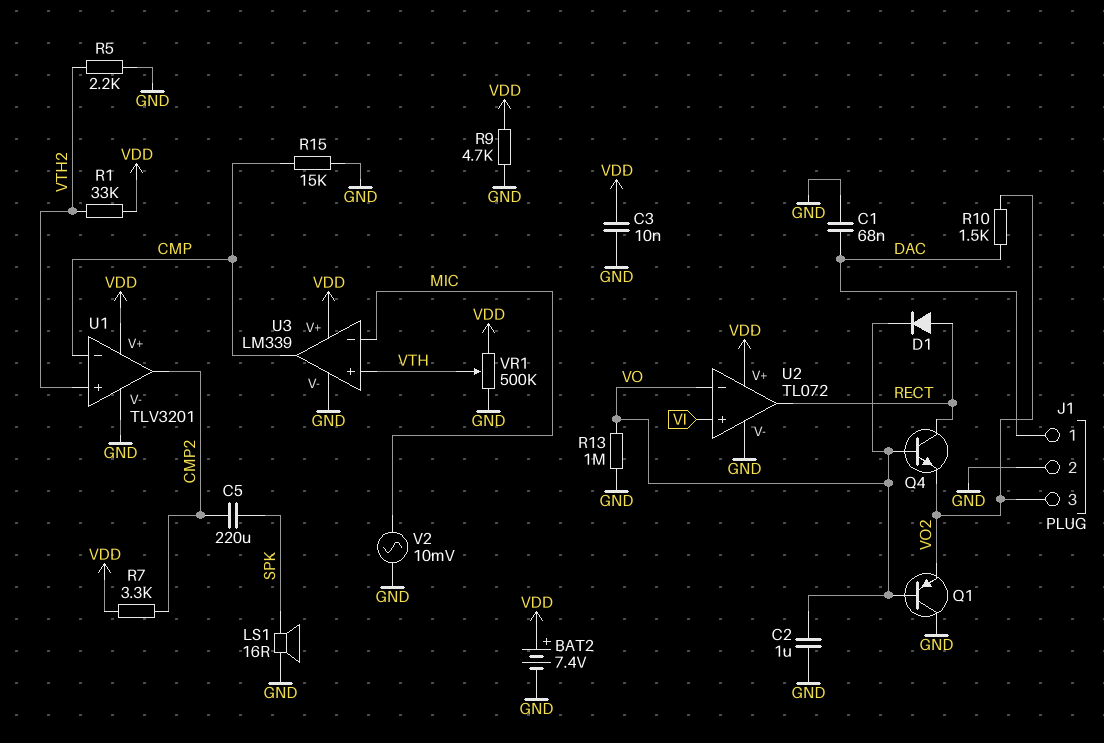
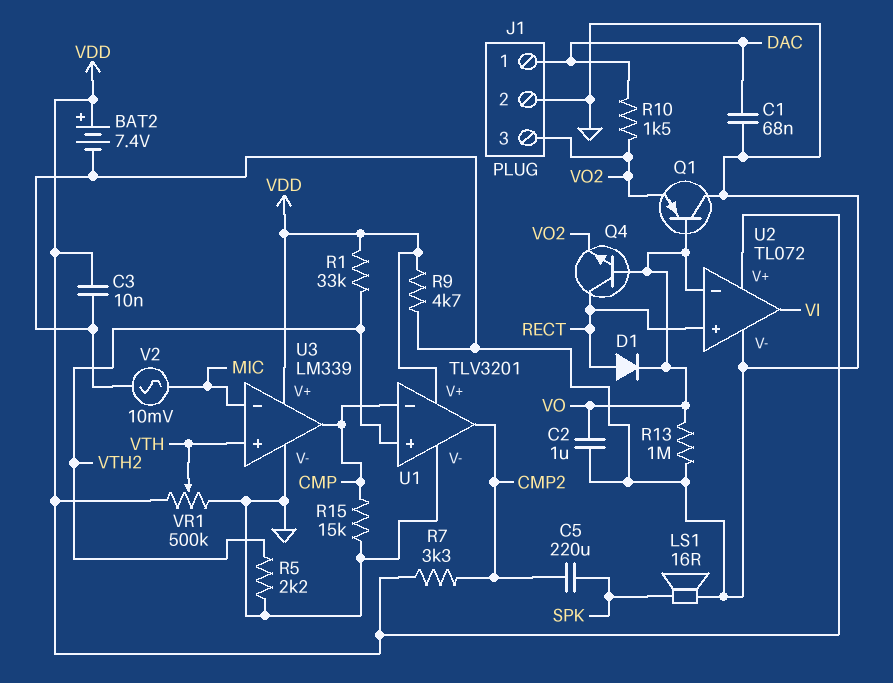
U2 pin in+: VI -> RECT
U2 pin out: RECT -> VI

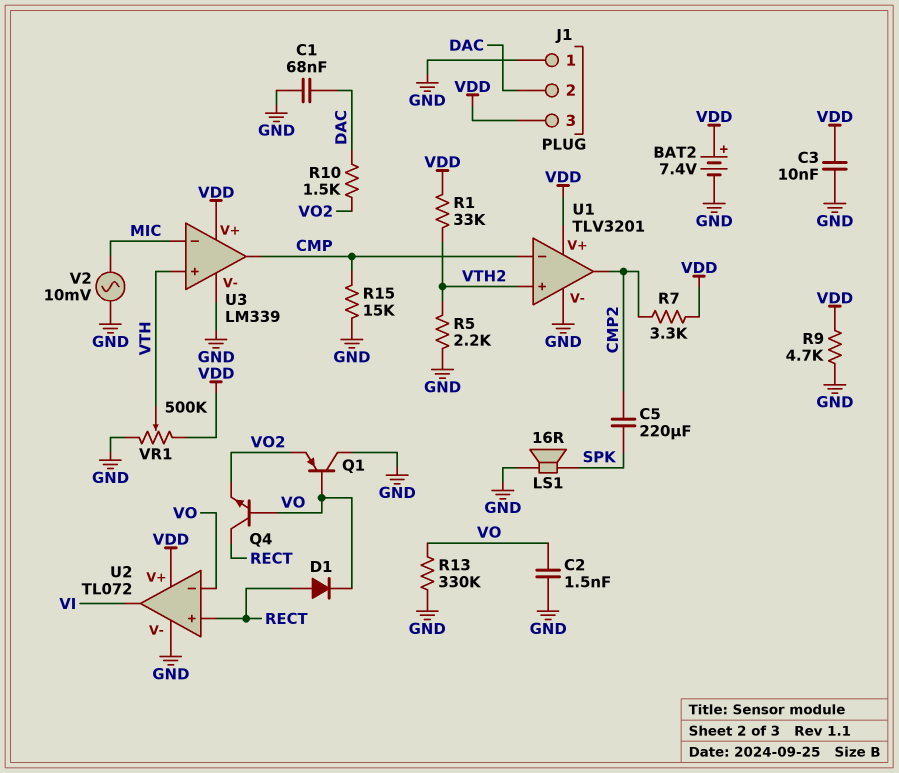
C2: 1uF (GND, VO) -> 1.5nF (GND, VO)
J1 pin 1: DAC -> GND
J1 pin 2: GND -> DAC
J1 pin 3: VO2 -> VDD
R13: 1M (GND, VO) -> 330k (GND, VO)

